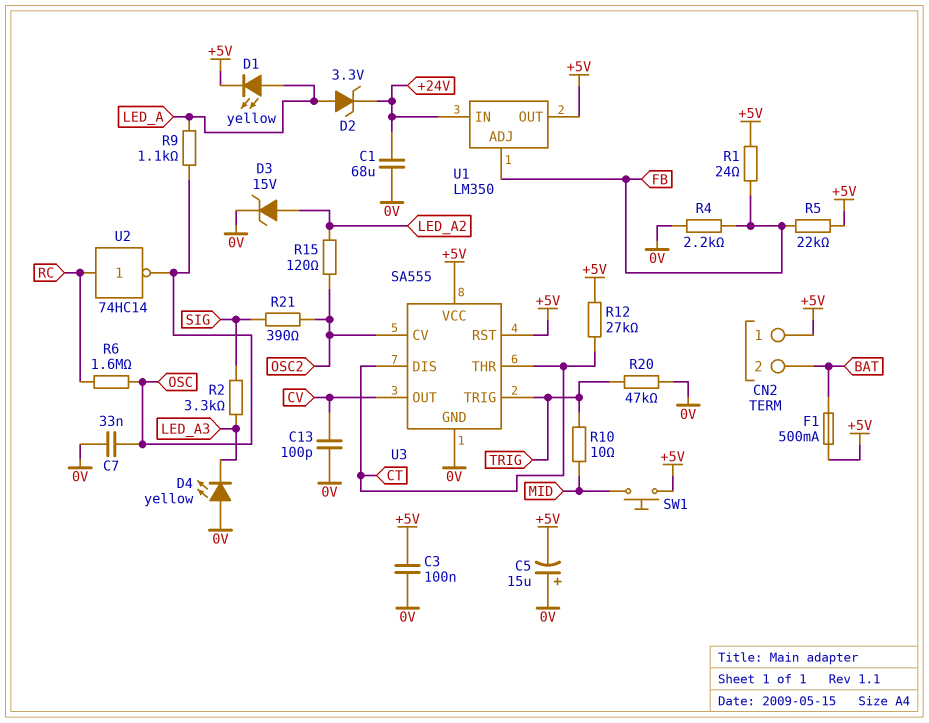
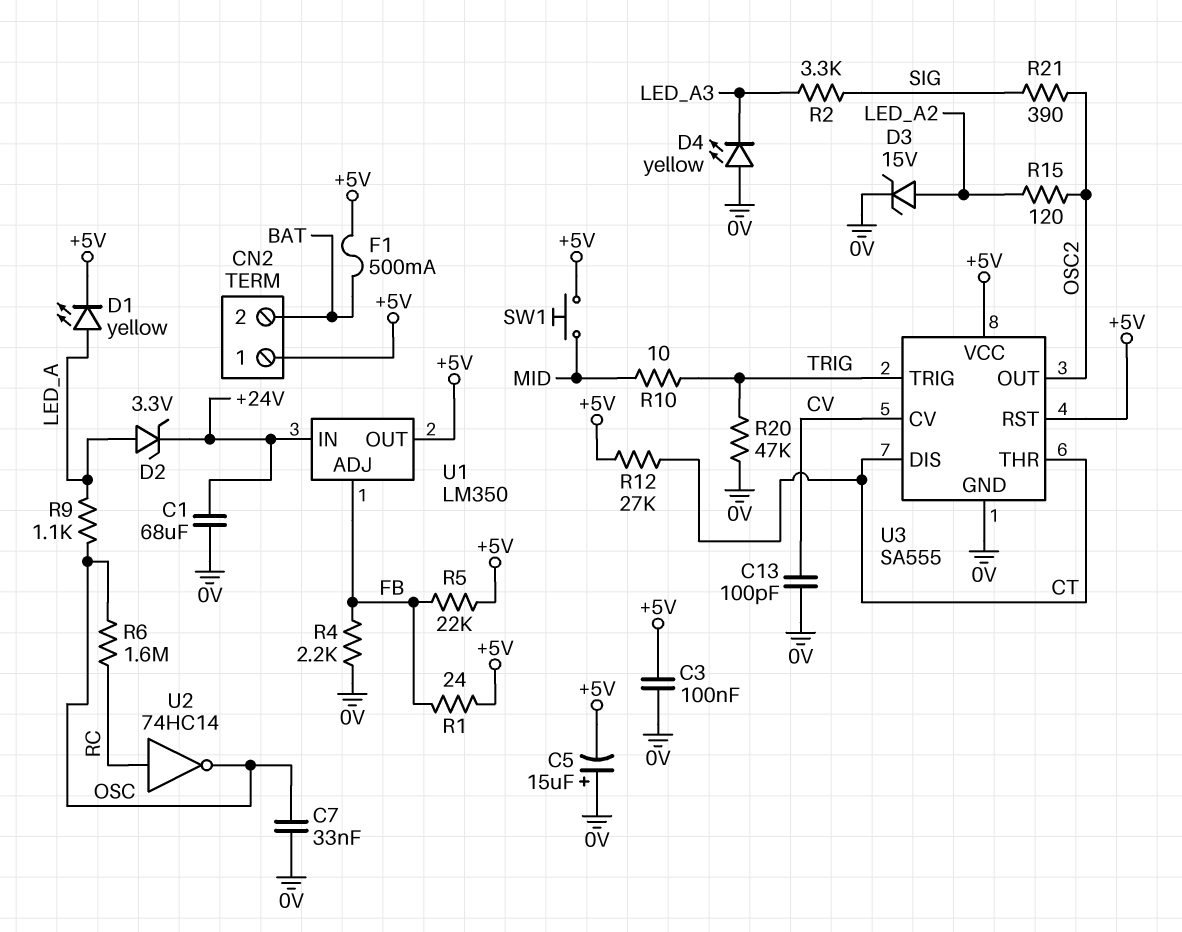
U3 pin CV: OSC2 -> CV
U3 pin OUT: CV -> OSC2

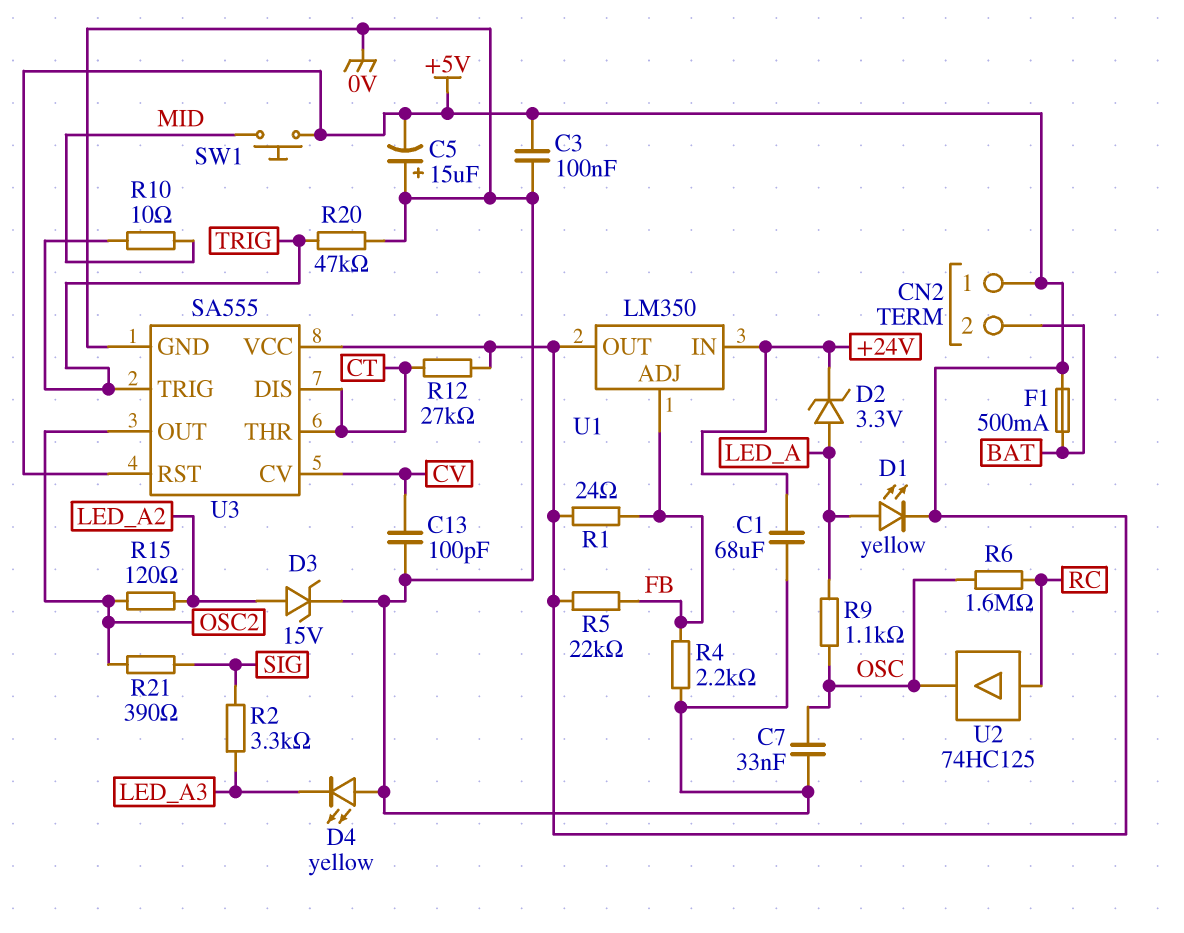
U2: NOT 74HC14 (in RC, out OSC) -> buffer 74HC125 (in RC, out OSC)

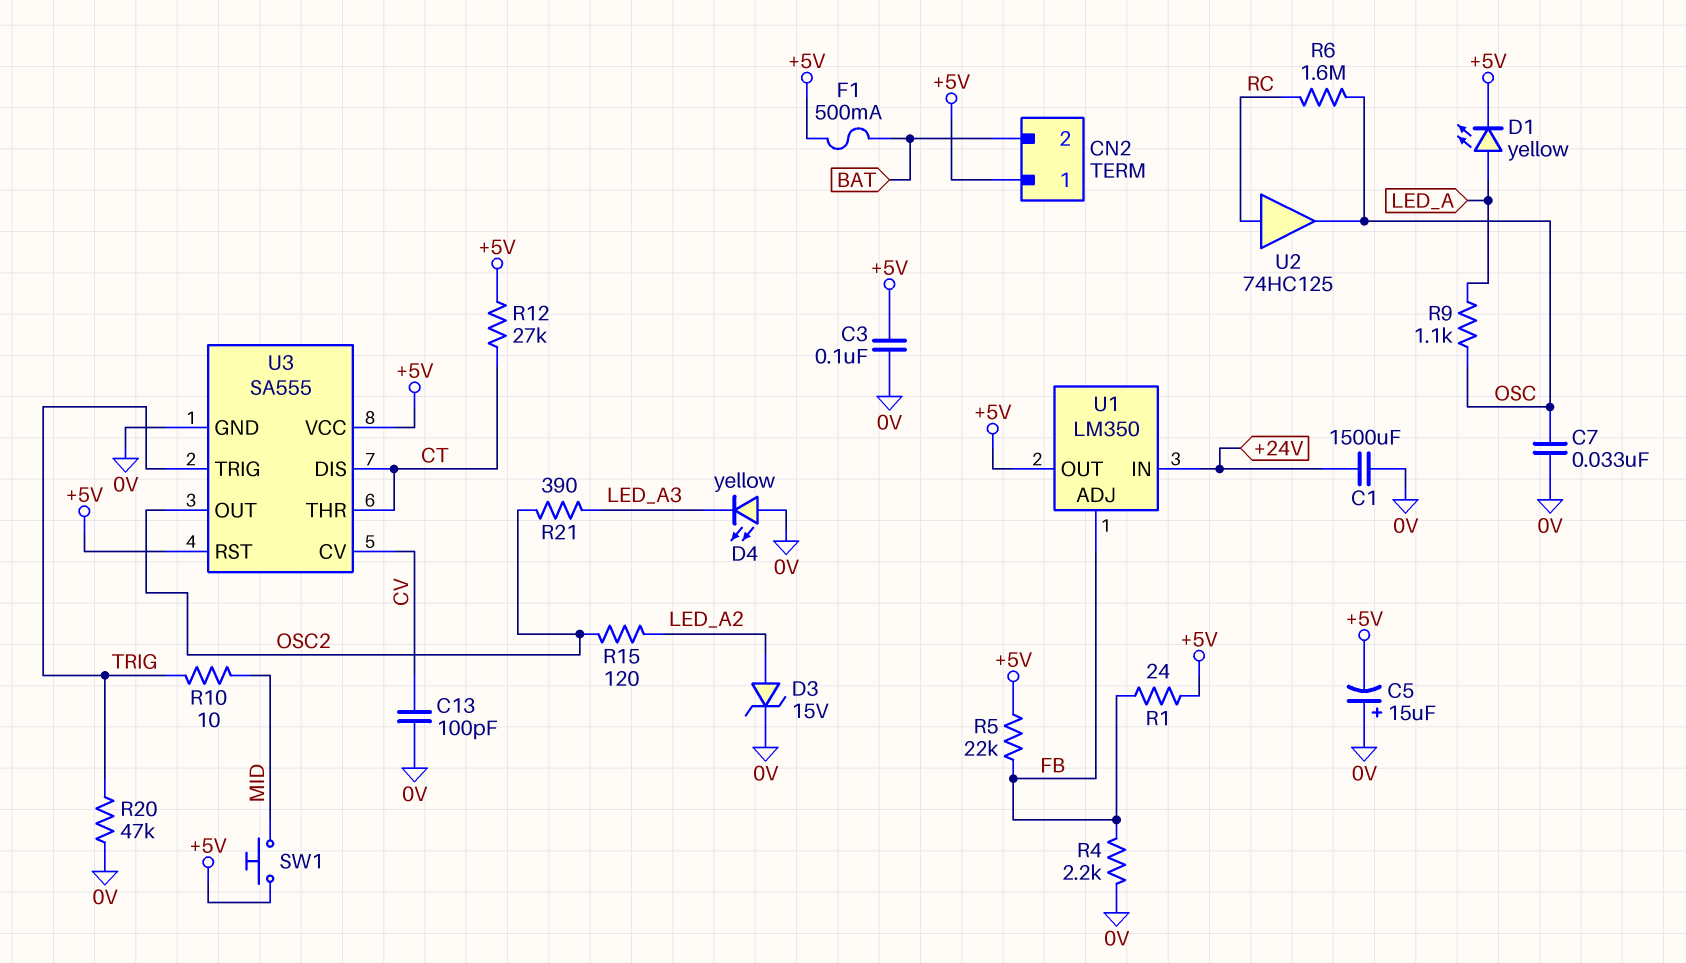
C1: 68uF (+24V, 0V) -> 1500uF (+24V, 0V)
D2: zener 3.3V (A LED_A, K +24V) -> none
R2: 3.3k (LED_A3, SIG) -> none
R21: 390 (OSC2, SIG) -> 390 (LED_A3, OSC2)

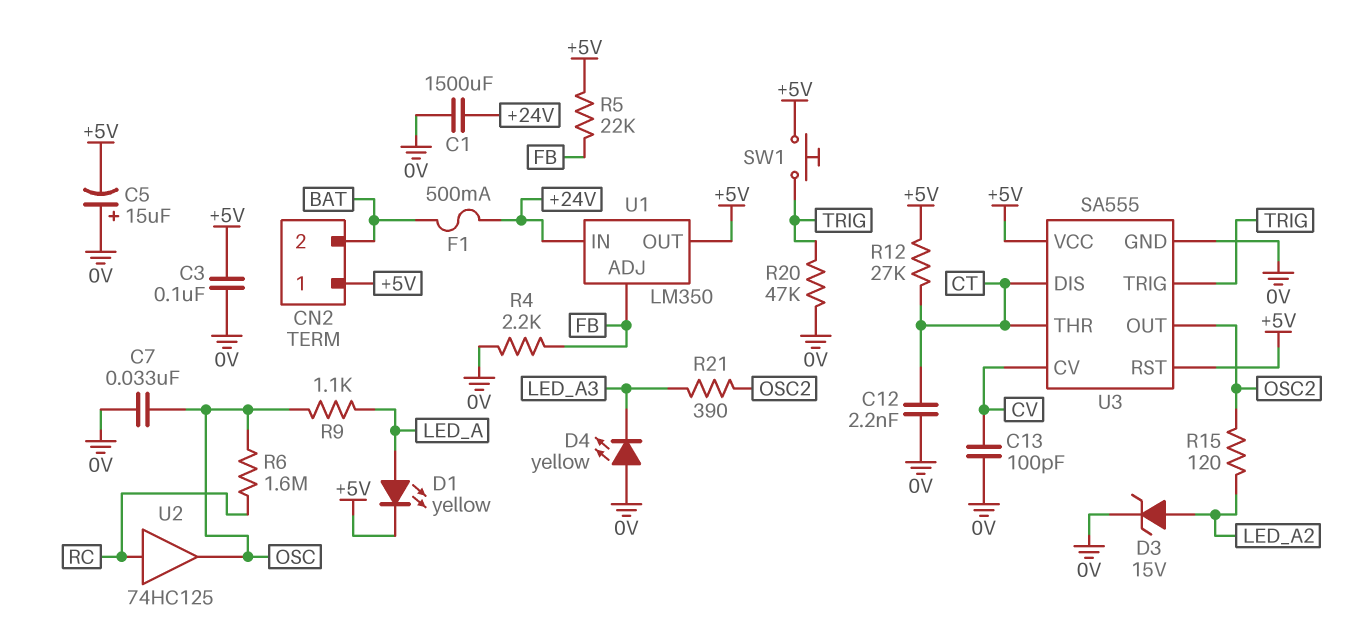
C12: none -> 2.2nF (0V, CT)
F1: 500mA (+5V, BAT) -> 500mA (+24V, BAT)
R1: 24 (+5V, FB) -> none
R10: 10 (MID, TRIG) -> none
SW1: button (+5V, MID) -> button (+5V, TRIG)

